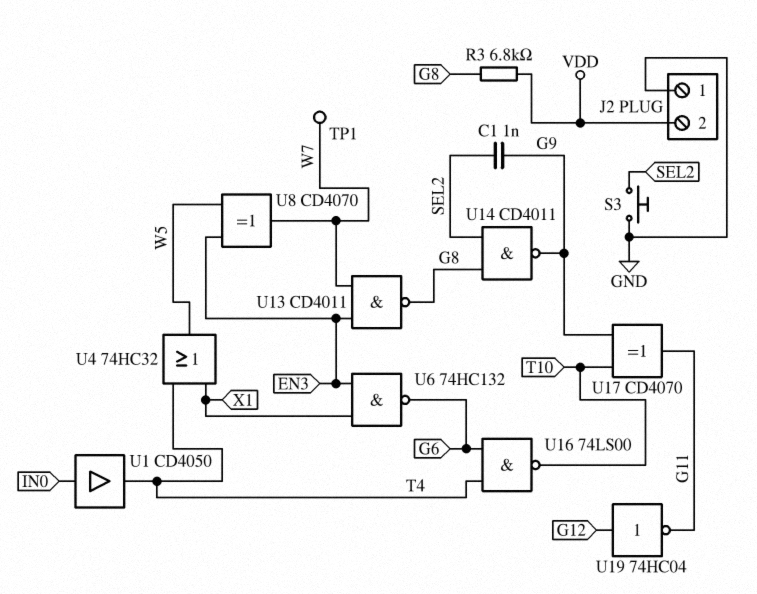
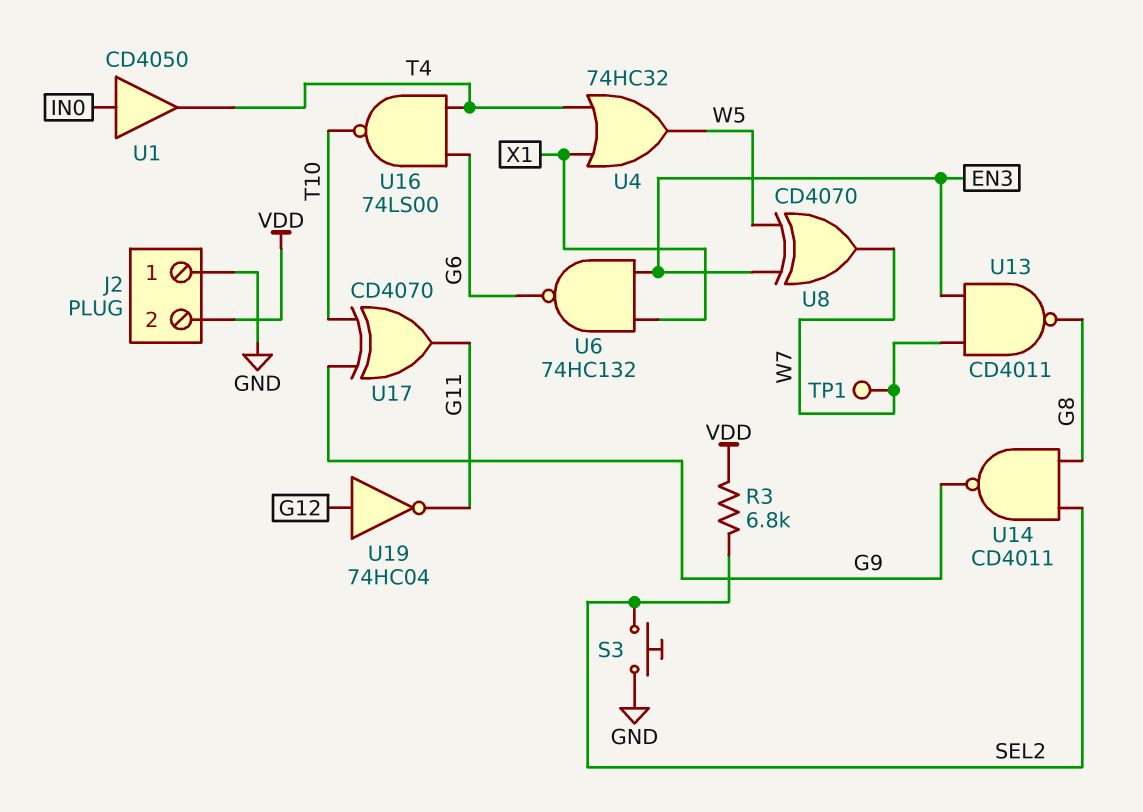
C1: 1nF (G9, SEL2) -> none
R3: 6.8k (G8, VDD) -> 6.8k (SEL2, VDD)

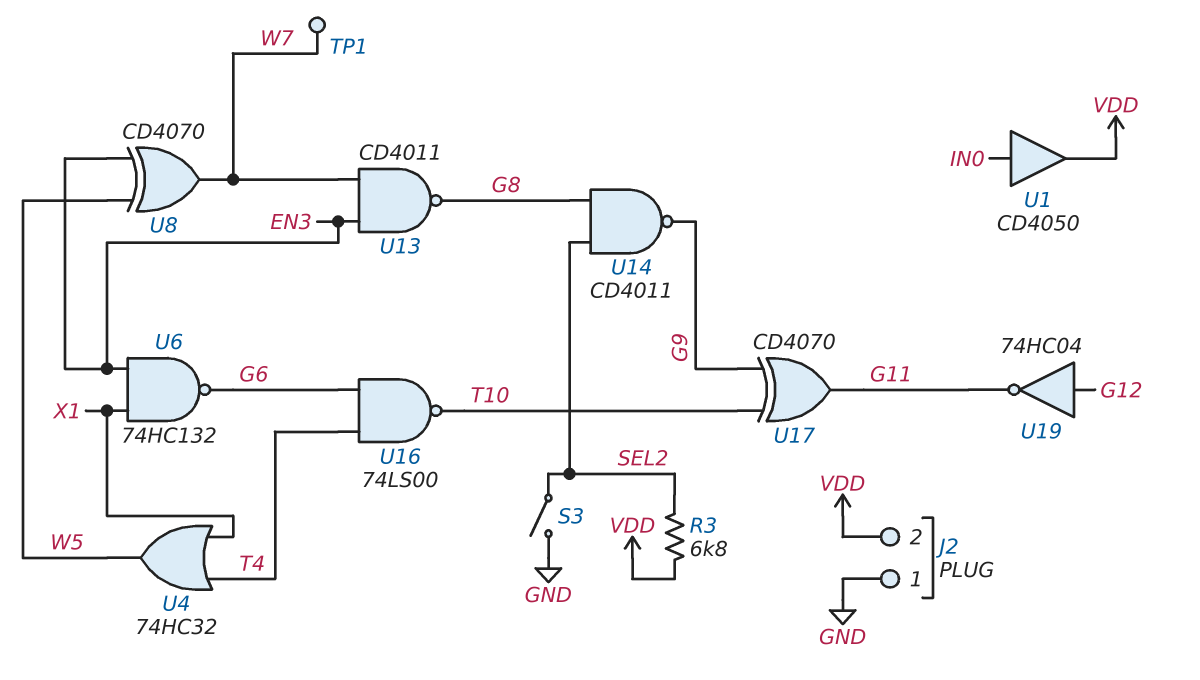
S3: button (GND, SEL2) -> switch (GND, SEL2)
U1: buffer CD4050 (in IN0, out T4) -> buffer CD4050 (in IN0, out VDD)

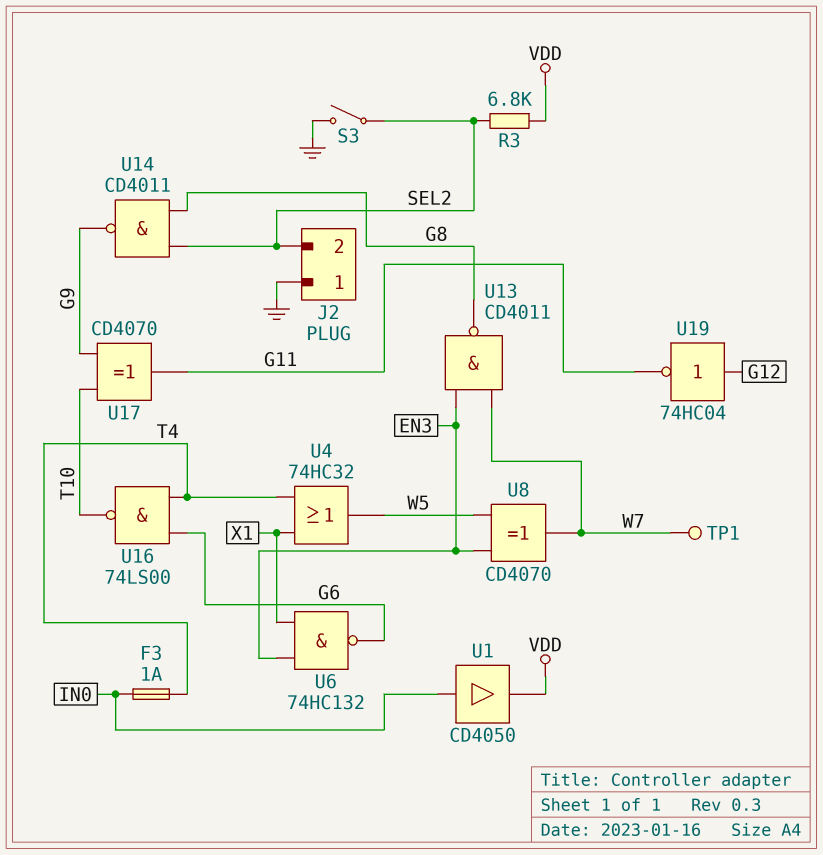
F3: none -> 1A (IN0, T4)
J2 pin 2: VDD -> SEL2

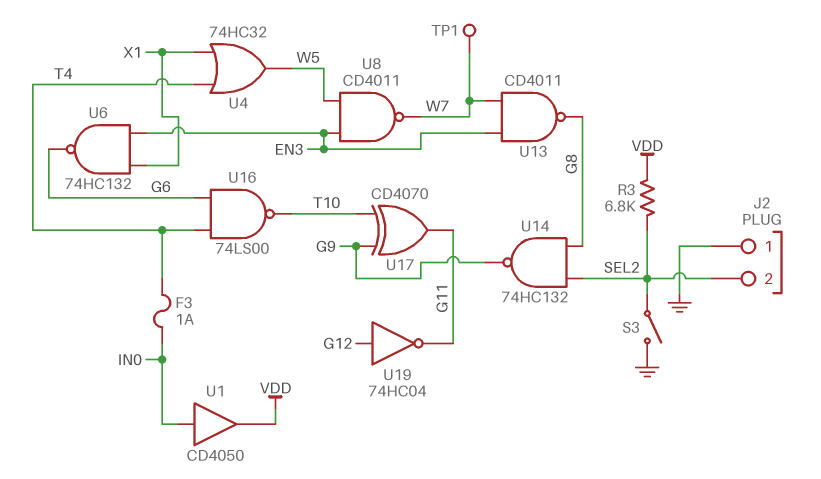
U8: XOR CD4070 (in EN3, in W5, out W7) -> NAND CD4011 (in EN3, in W5, out W7)
U14: NAND CD4011 (in G8, in SEL2, out G9) -> NAND 74HC132 (in G8, in SEL2, out G9)

